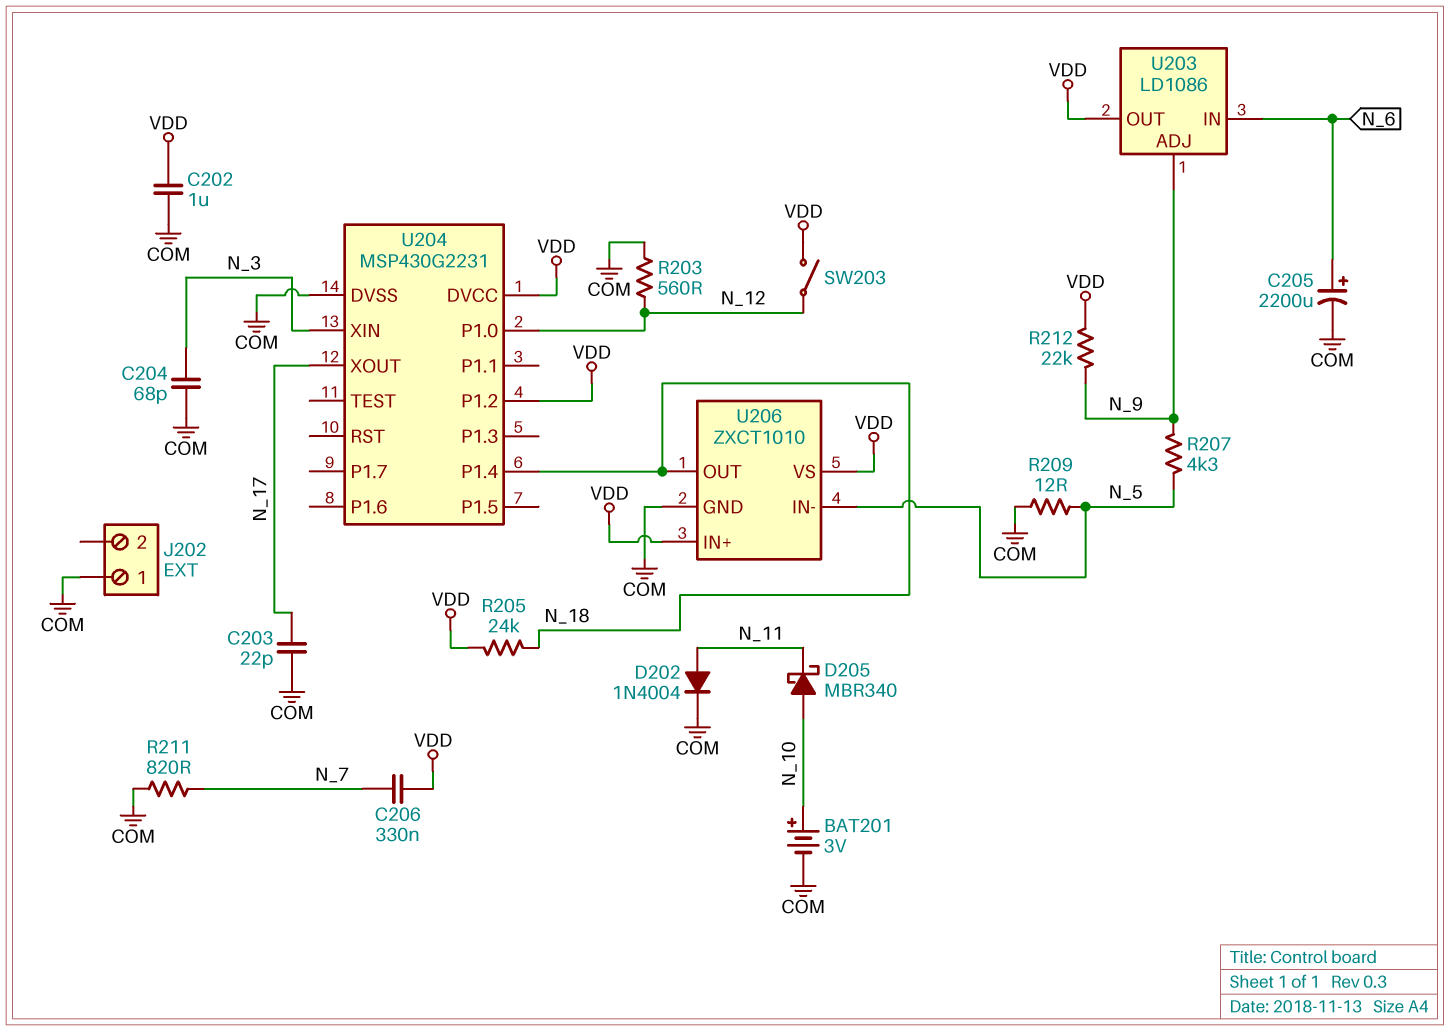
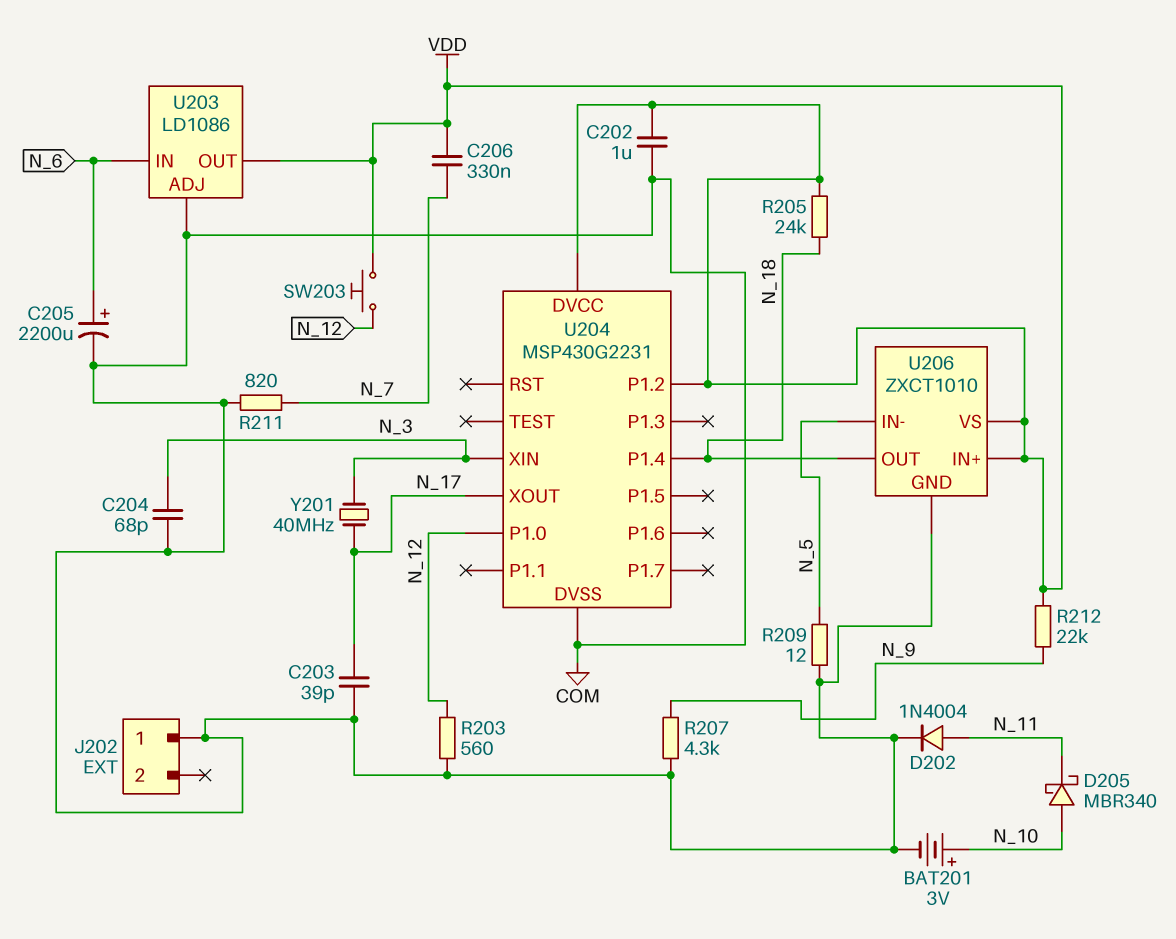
C203: 22pF (COM, N_17) -> 39pF (COM, N_17)
R207: 4.3k (N_5, N_9) -> 4.3k (COM, N_9)
SW203: switch (N_12, VDD) -> button (N_12, VDD)
U203 pin ADJ: N_9 -> COM
Y201: none -> 40MHz (N_3, N_17)

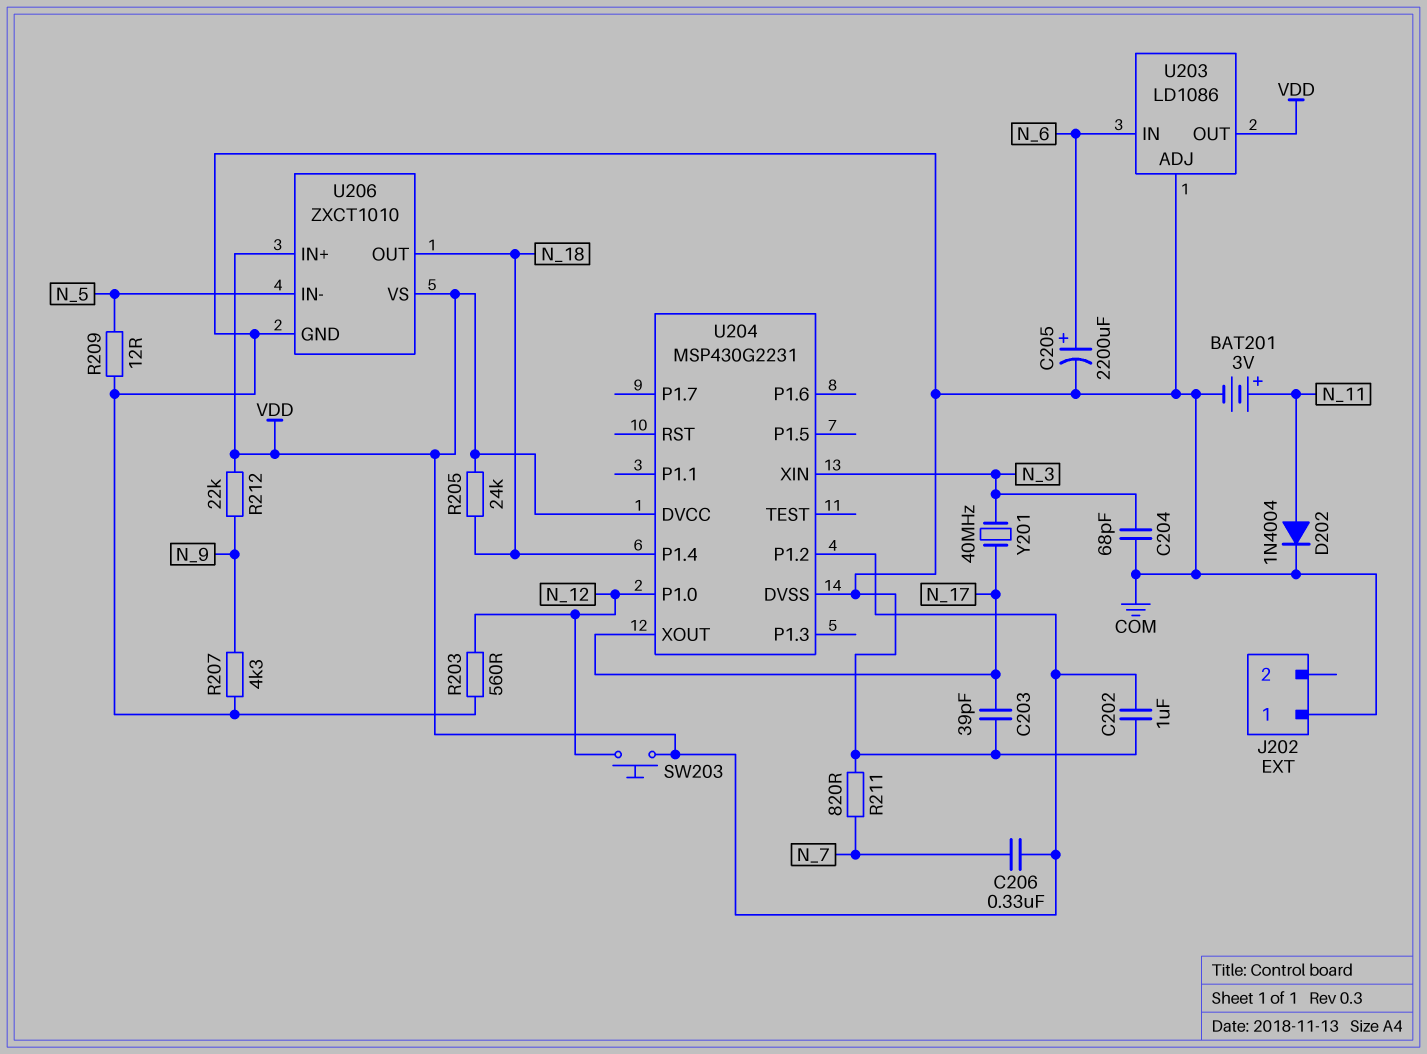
BAT201: 3V (plus N_10, minus COM) -> 3V (plus N_11, minus COM)
D205: schottky MBR340 (A N_10, K N_11) -> none

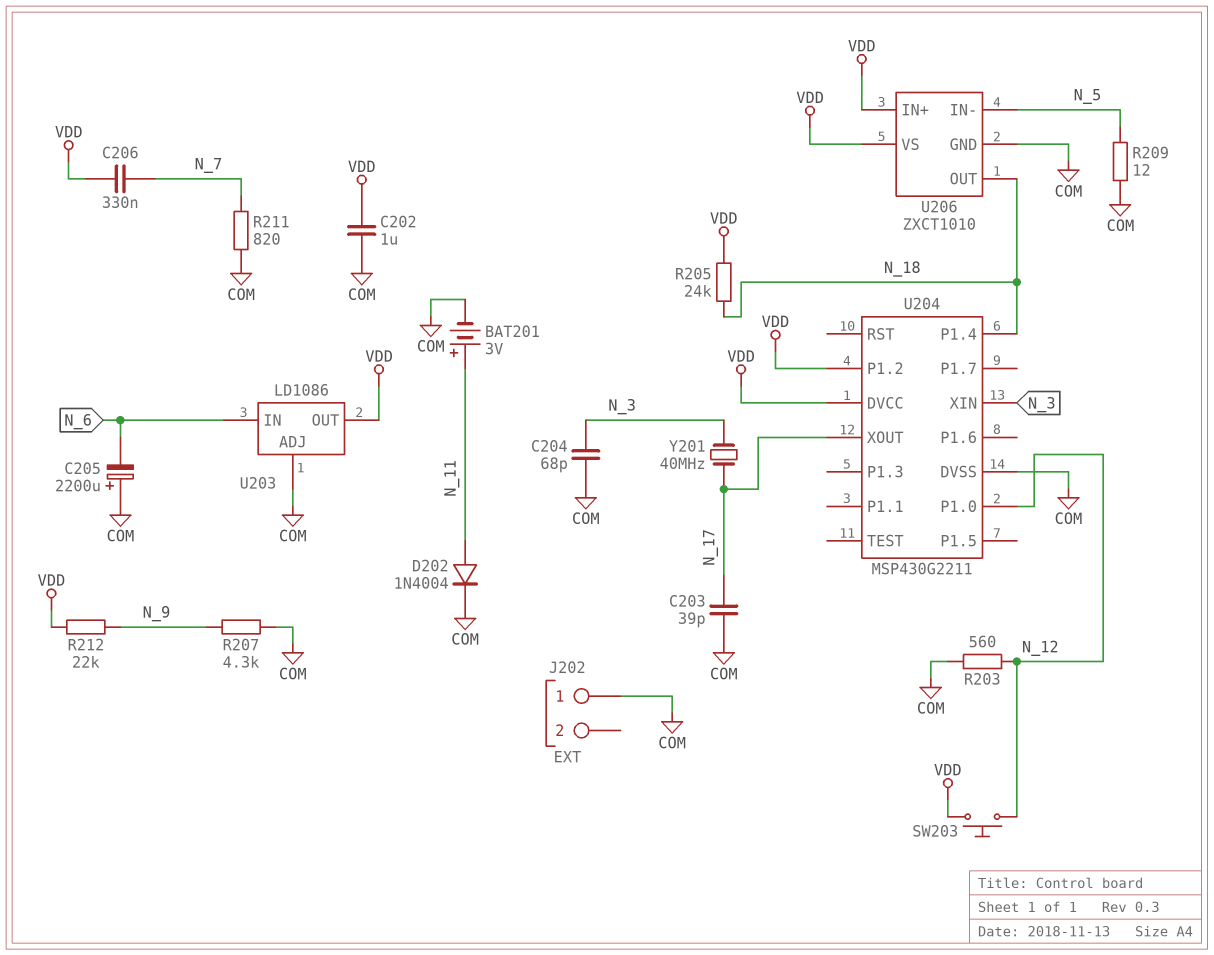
C205: 2200uF (plus N_6, minus COM) -> 2200uF (plus COM, minus N_6)
U204: MSP430G2231 -> MSP430G2211

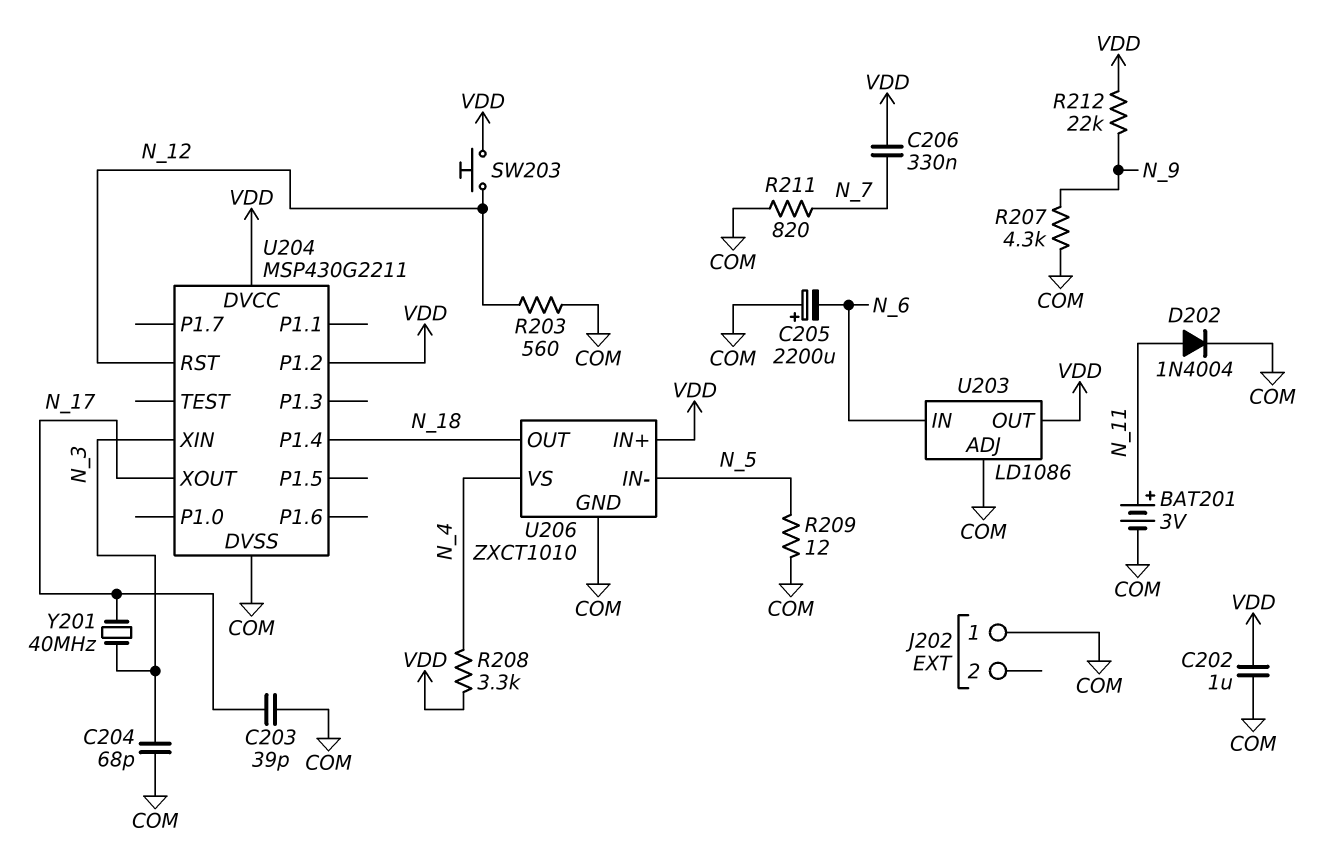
R205: 24k (N_18, VDD) -> none
R208: none -> 3.3k (N_4, VDD)
U204 pin P1.0: N_12 -> none
U204 pin RST: none -> N_12
U206 pin VS: VDD -> N_4

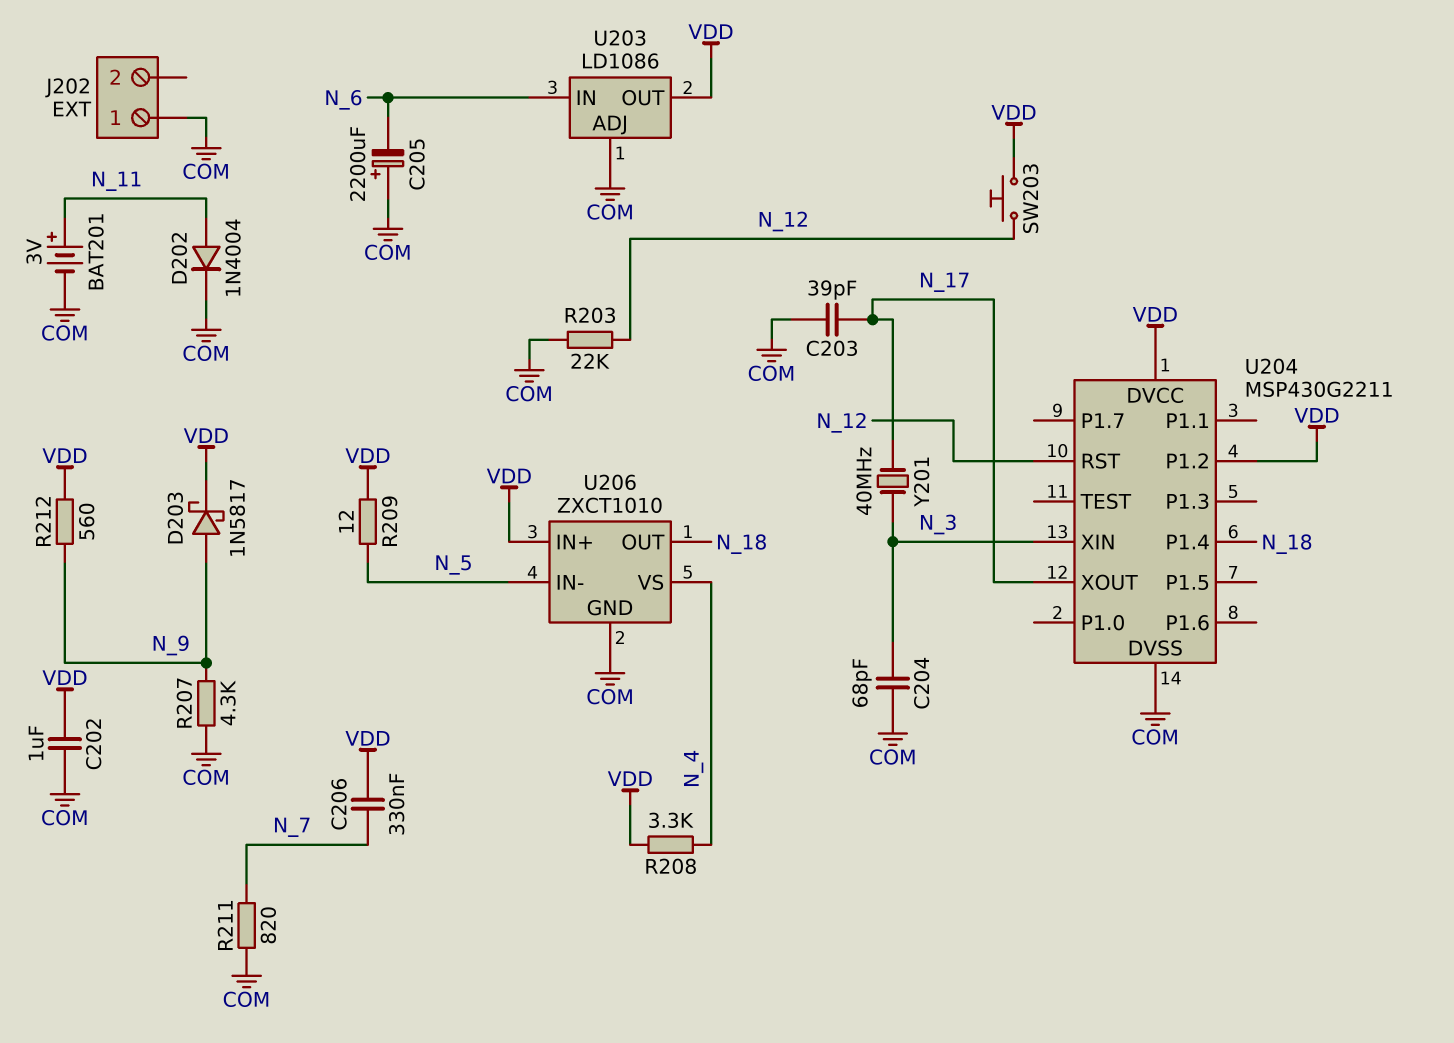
D203: none -> schottky 1N5817 (A N_9, K VDD)
R203: 560 (COM, N_12) -> 22k (COM, N_12)
R209: 12 (COM, N_5) -> 12 (N_5, VDD)
R212: 22k (N_9, VDD) -> 560 (N_9, VDD)

